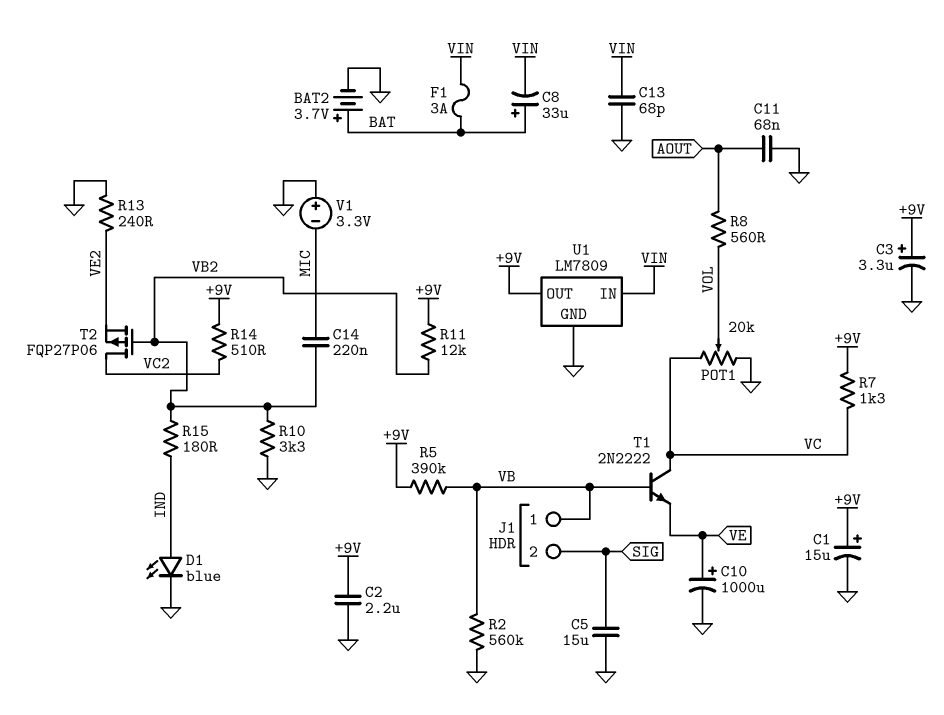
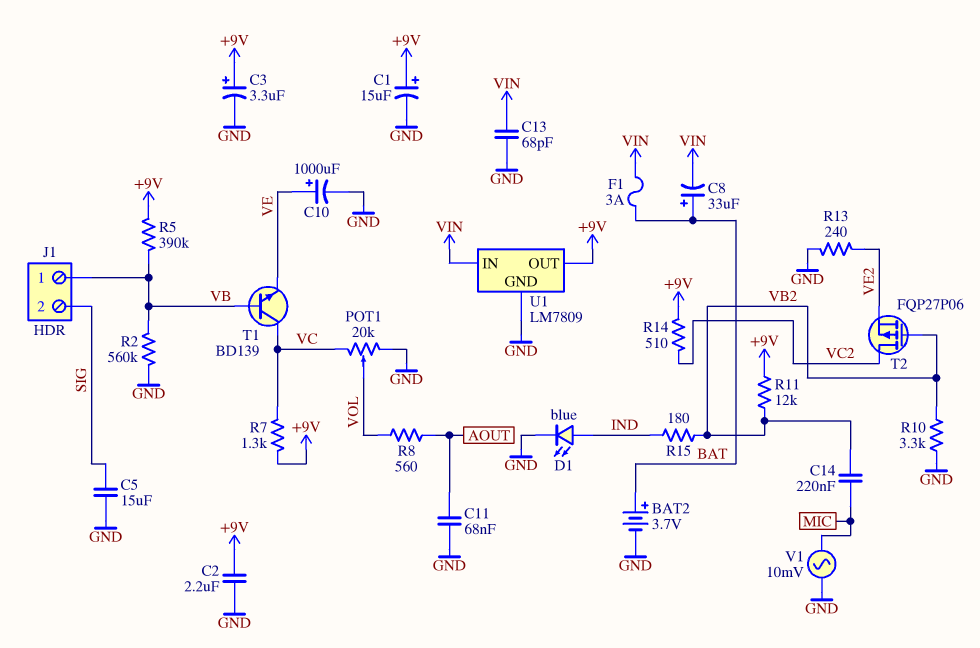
T1: NPN 2N2222 (B VB, C VC, E VE) -> NPN BD139 (B VB, C VC, E VE)
V1: 3.3V (plus GND, minus MIC) -> AC 10mV (GND, MIC)

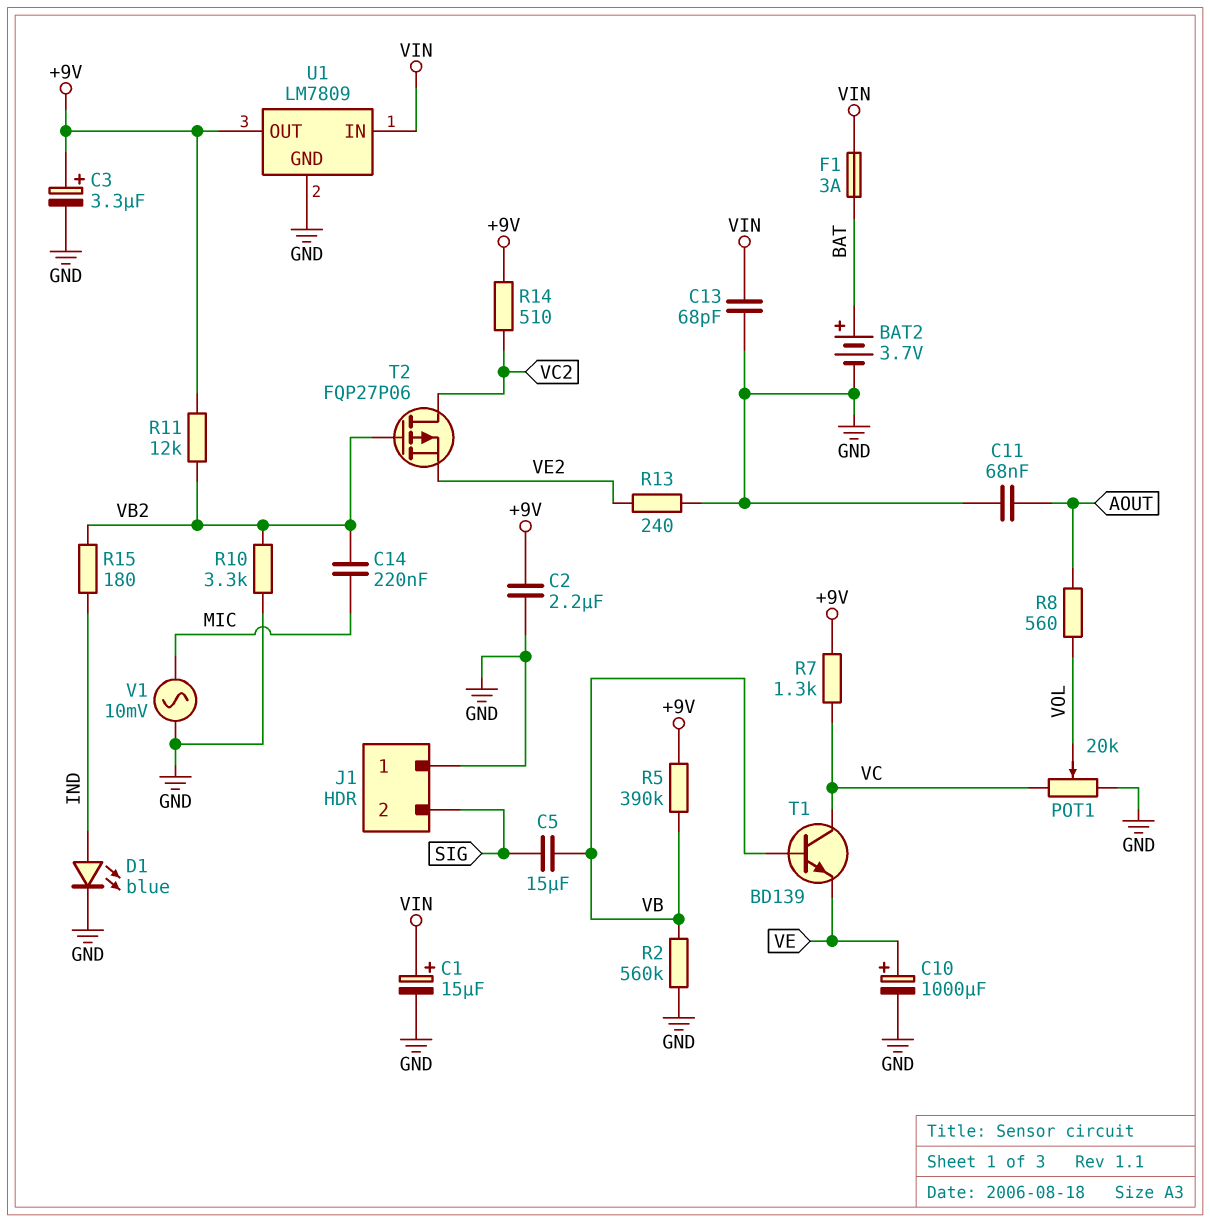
C1: 15uF (plus +9V, minus GND) -> 15uF (plus VIN, minus GND)
C5: 15uF (GND, SIG) -> 15uF (SIG, VB)
C8: 33uF (plus BAT, minus VIN) -> none
J1 pin 1: VB -> GND

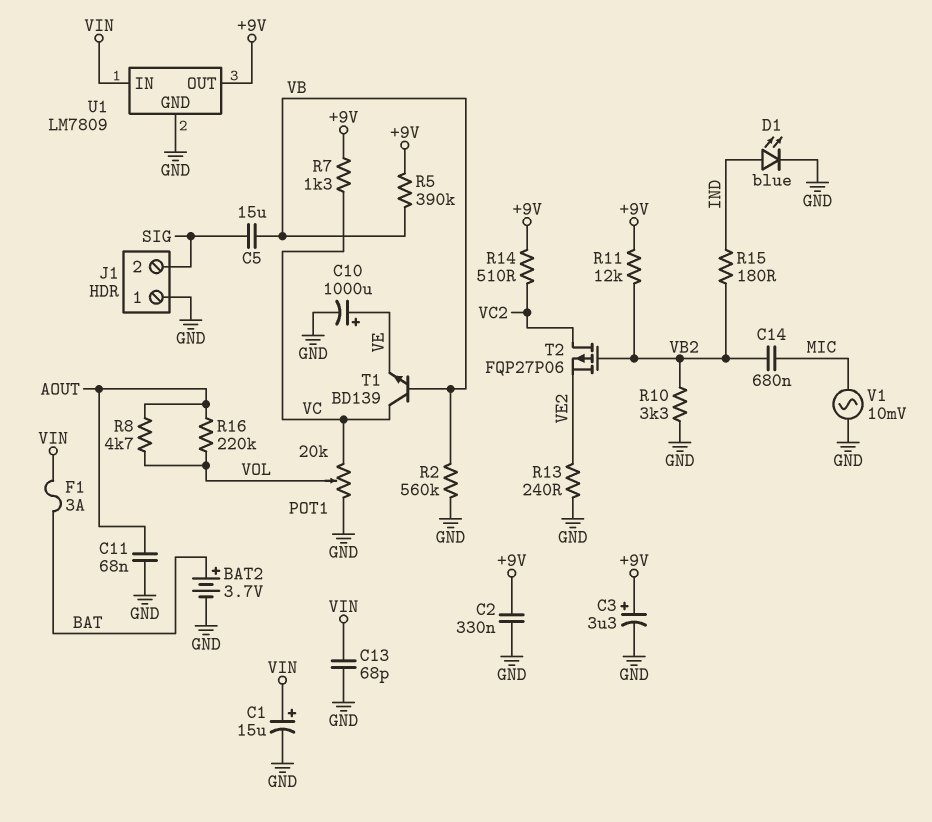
C2: 2.2uF (+9V, GND) -> 330nF (+9V, GND)
C14: 220nF (MIC, VB2) -> 680nF (MIC, VB2)
R8: 560 (AOUT, VOL) -> 4.7k (AOUT, VOL)
R16: none -> 220k (AOUT, VOL)

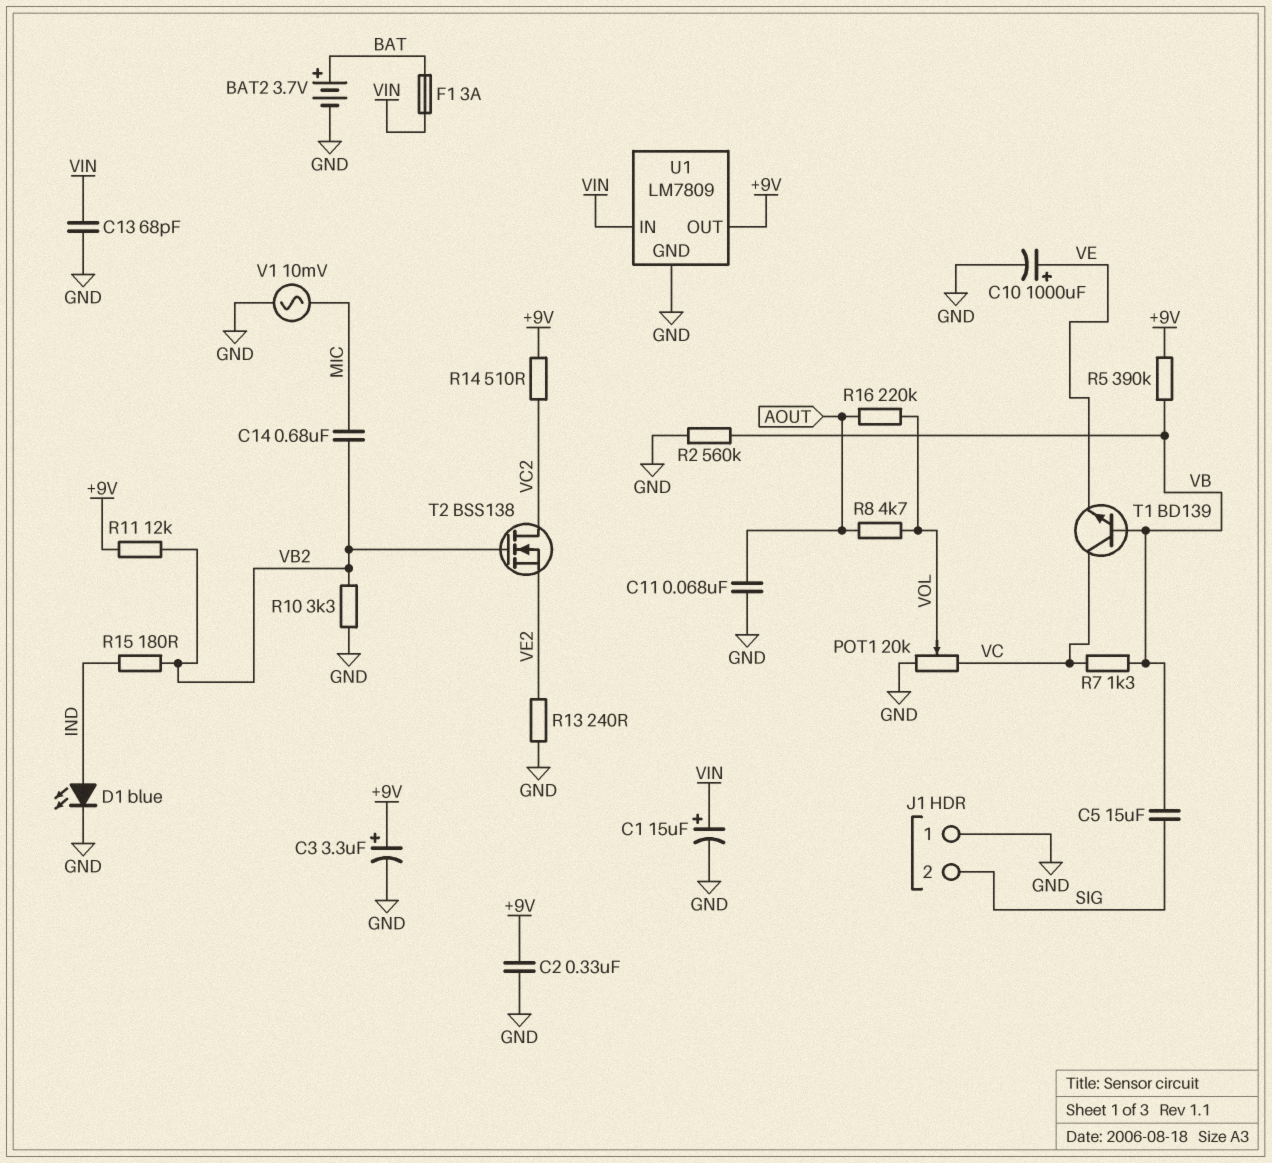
R7: 1.3k (+9V, VC) -> 1.3k (VB, VC)
T2: PMOS FQP27P06 (G VB2, D VC2, S VE2) -> NMOS BSS138 (G VB2, D VC2, S VE2)

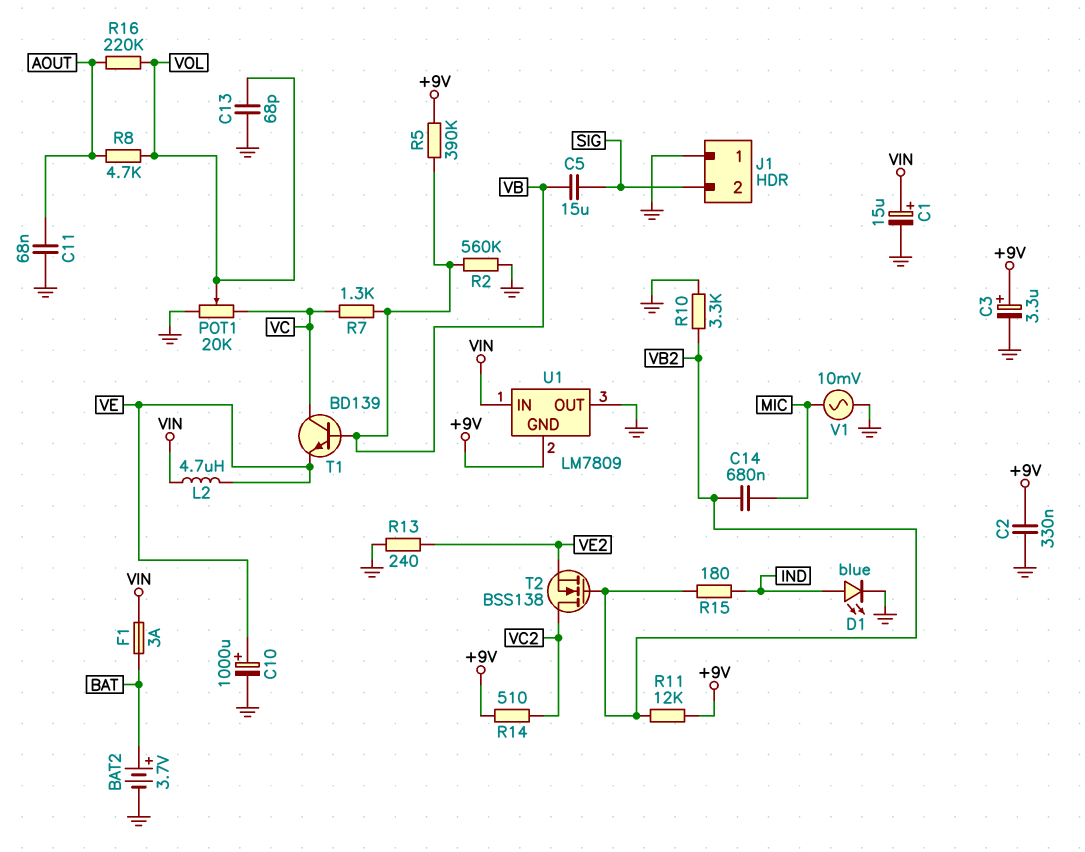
C13: 68pF (GND, VIN) -> 68pF (GND, VOL)
L2: none -> 4.7uH (VE, VIN)
U1 pin GND: GND -> +9V
U1 pin OUT: +9V -> GND

